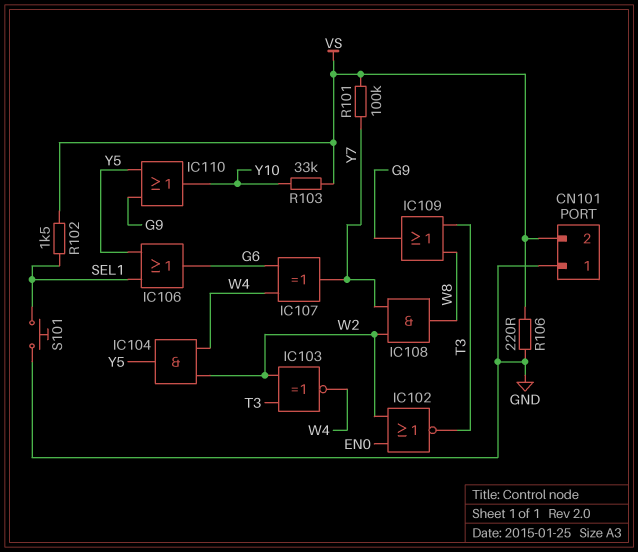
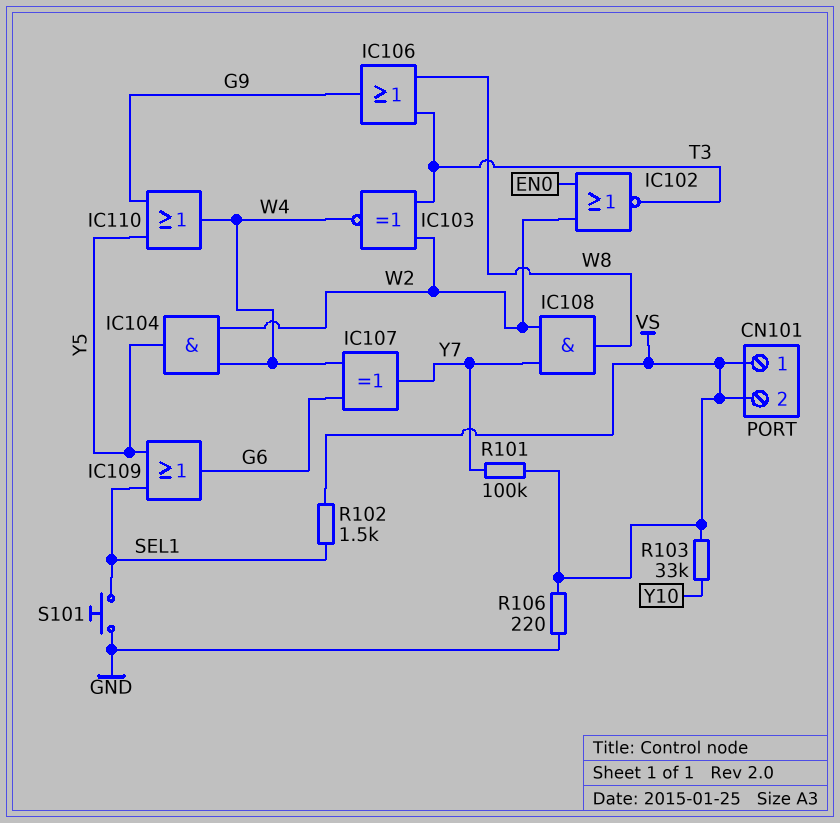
CN101 pin 1: GND -> VS
IC106: OR (in SEL1, in Y5, out G6) -> OR (in T3, in W8, out G9)
IC109: OR (in T3, in W8, out G9) -> OR (in SEL1, in Y5, out G6)
IC110: OR (in G9, in Y5, out Y10) -> OR (in G9, in Y5, out W4)

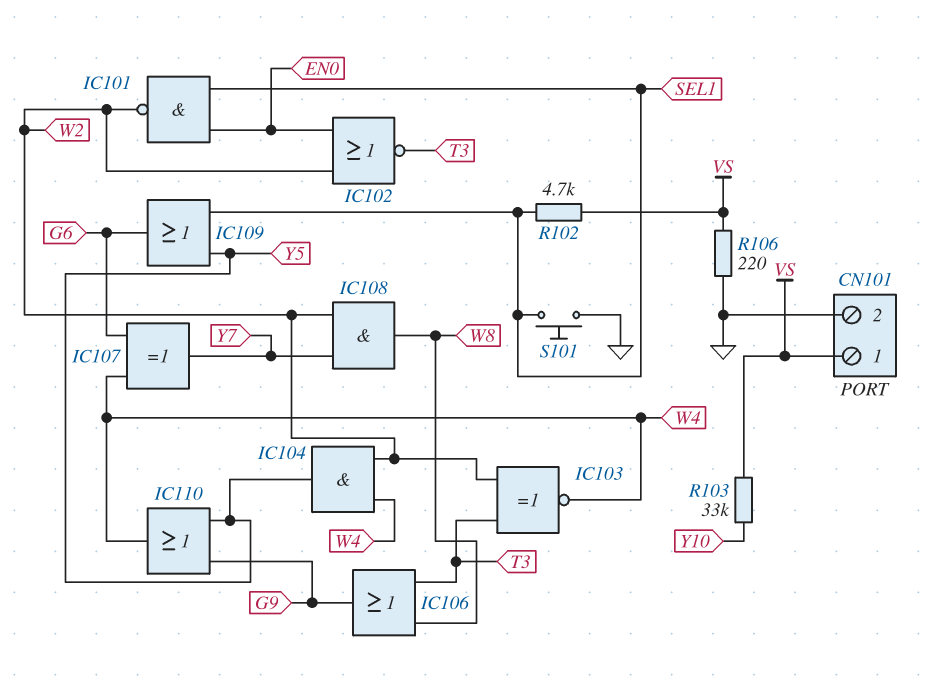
CN101 pin 2: VS -> GND
IC101: none -> NAND (in EN0, in SEL1, out W2)
R101: 100k (VS, Y7) -> none
R102: 1.5k (SEL1, VS) -> 4.7k (SEL1, VS)

